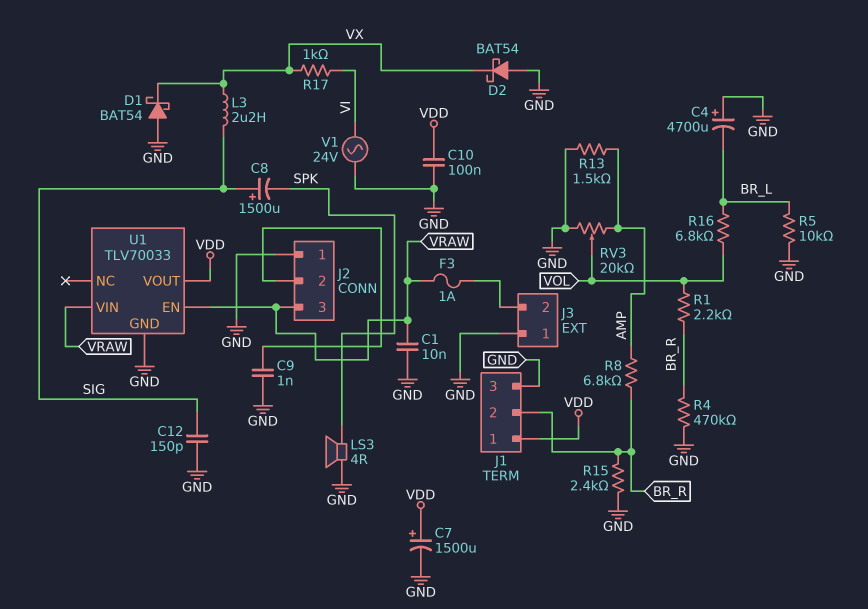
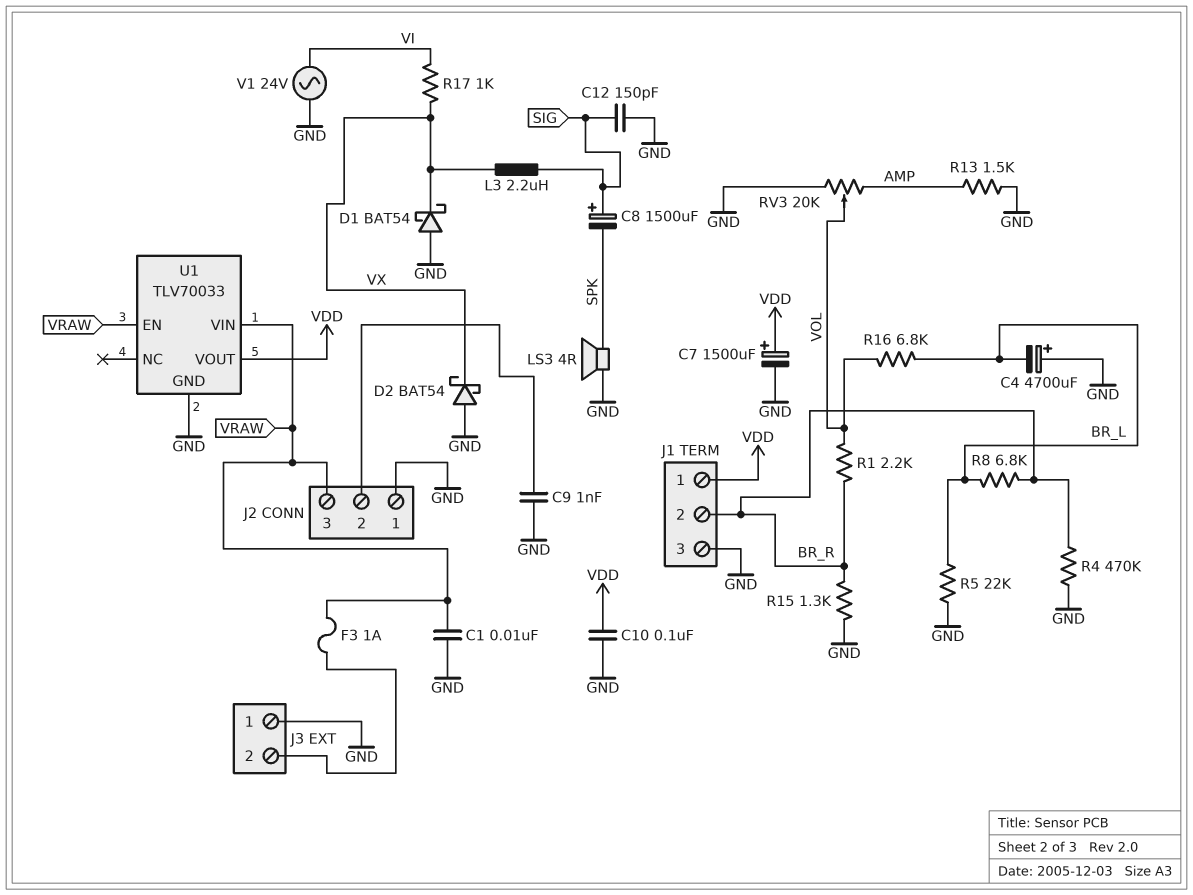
R5: 10k (BR_L, GND) -> 22k (BR_L, GND)
R8: 6.8k (AMP, BR_R) -> 6.8k (BR_L, BR_R)
R15: 2.4k (BR_R, GND) -> 1.3k (BR_R, GND)

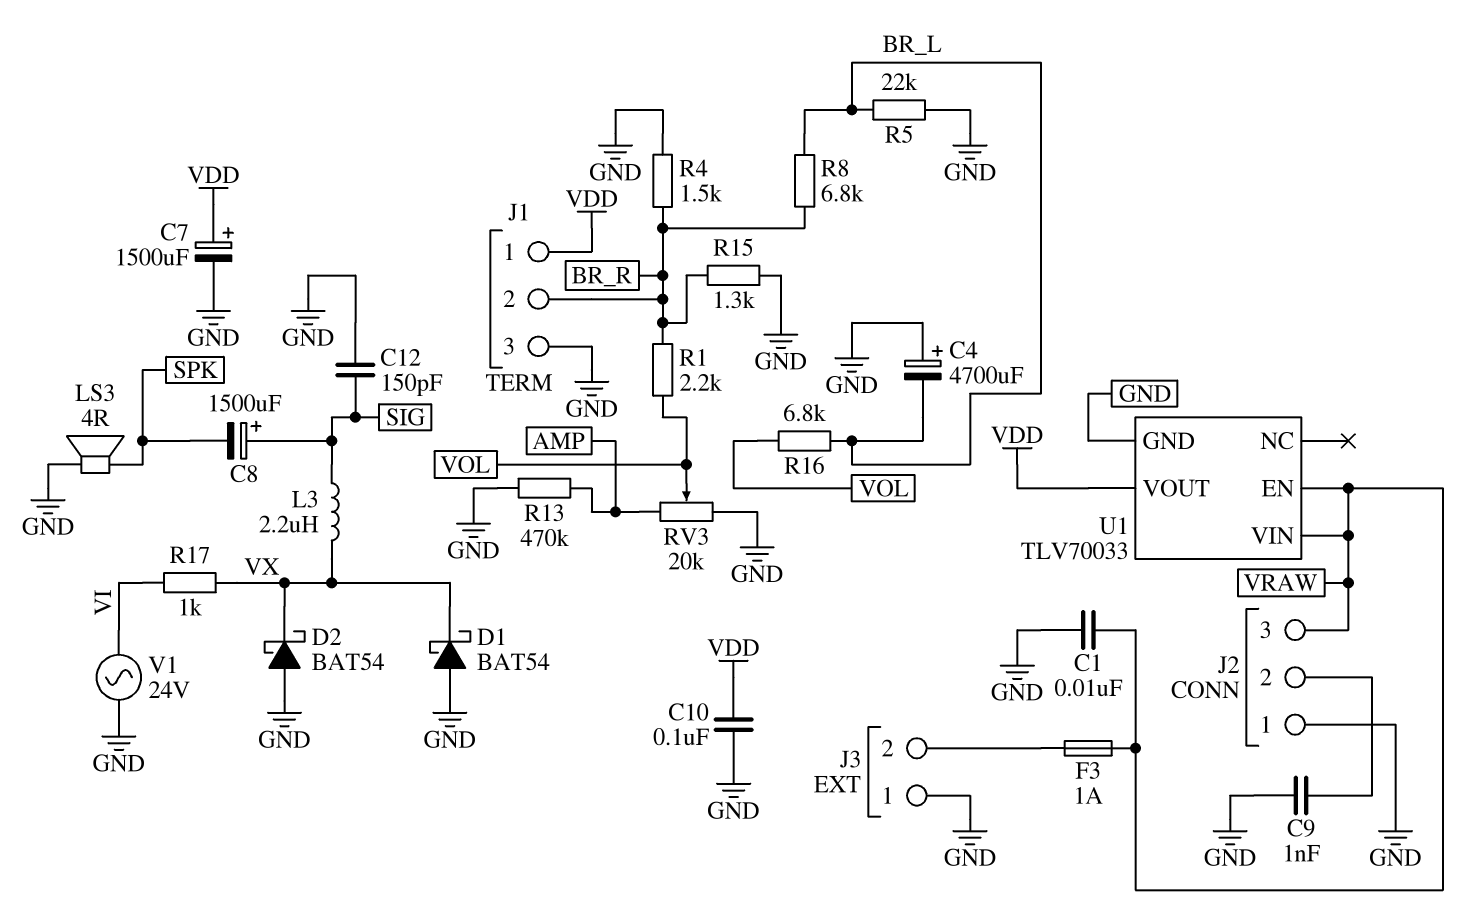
R4: 470k (BR_R, GND) -> 1.5k (BR_R, GND)
R13: 1.5k (AMP, GND) -> 470k (AMP, GND)

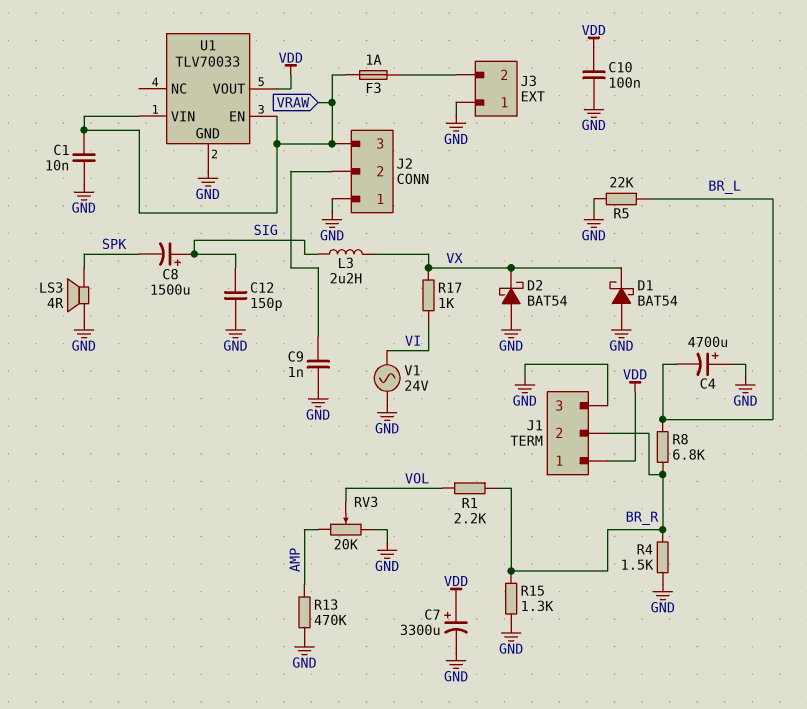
C7: 1500uF (plus VDD, minus GND) -> 3300uF (plus VDD, minus GND)
R16: 6.8k (BR_L, VOL) -> none

